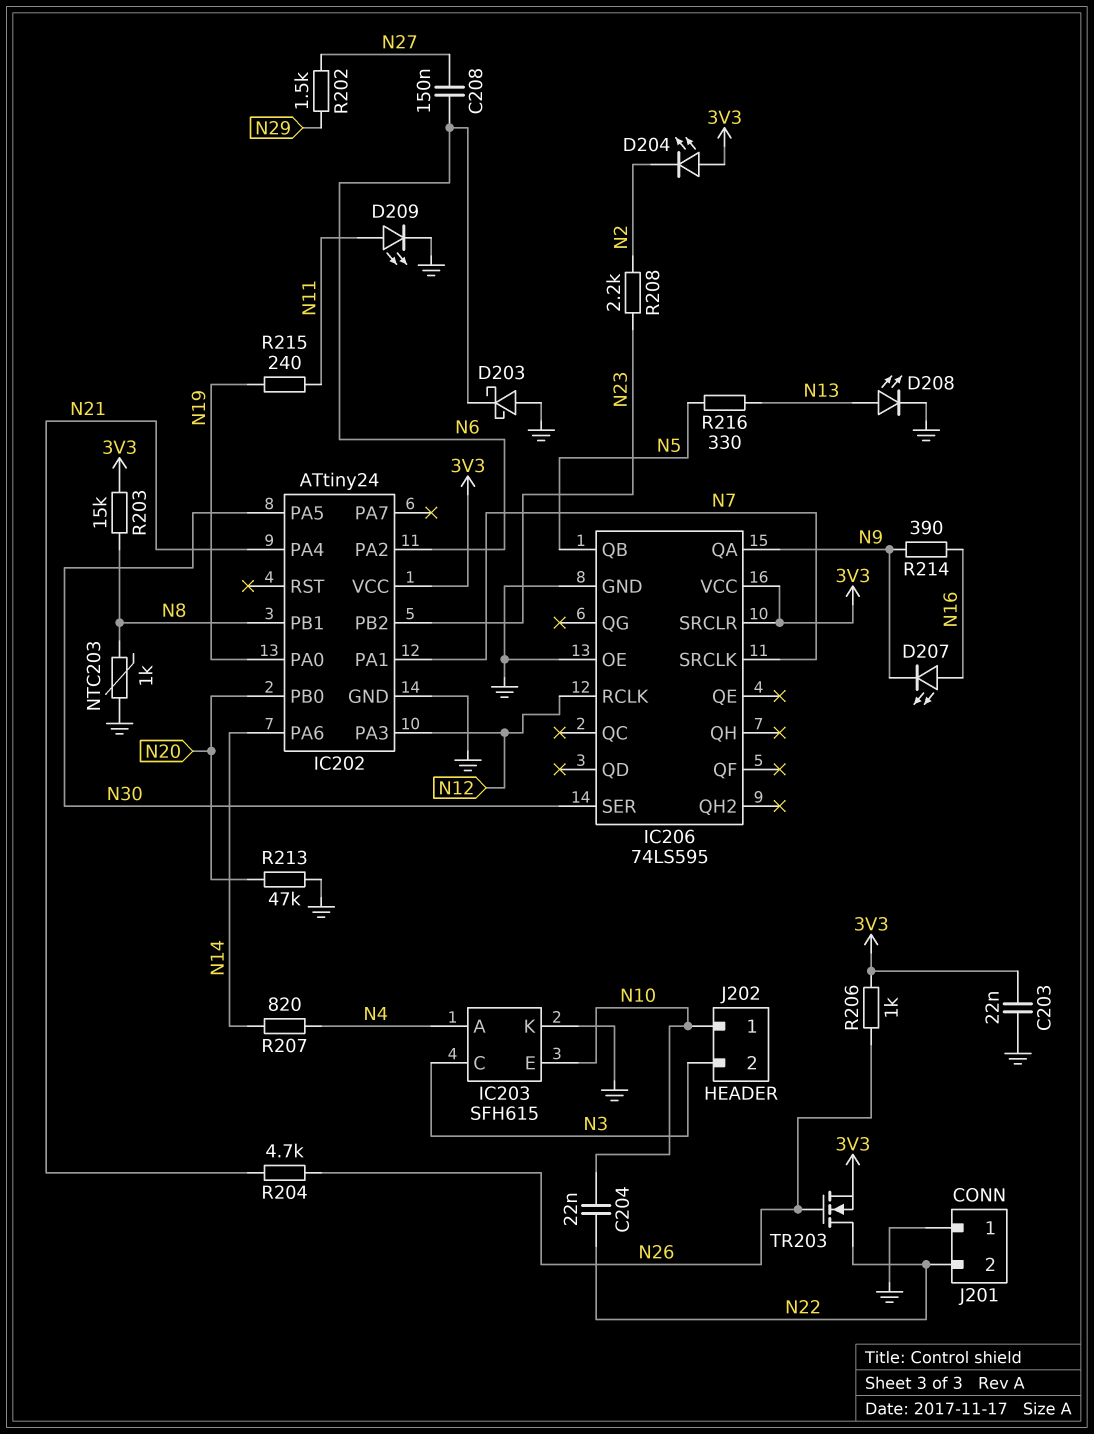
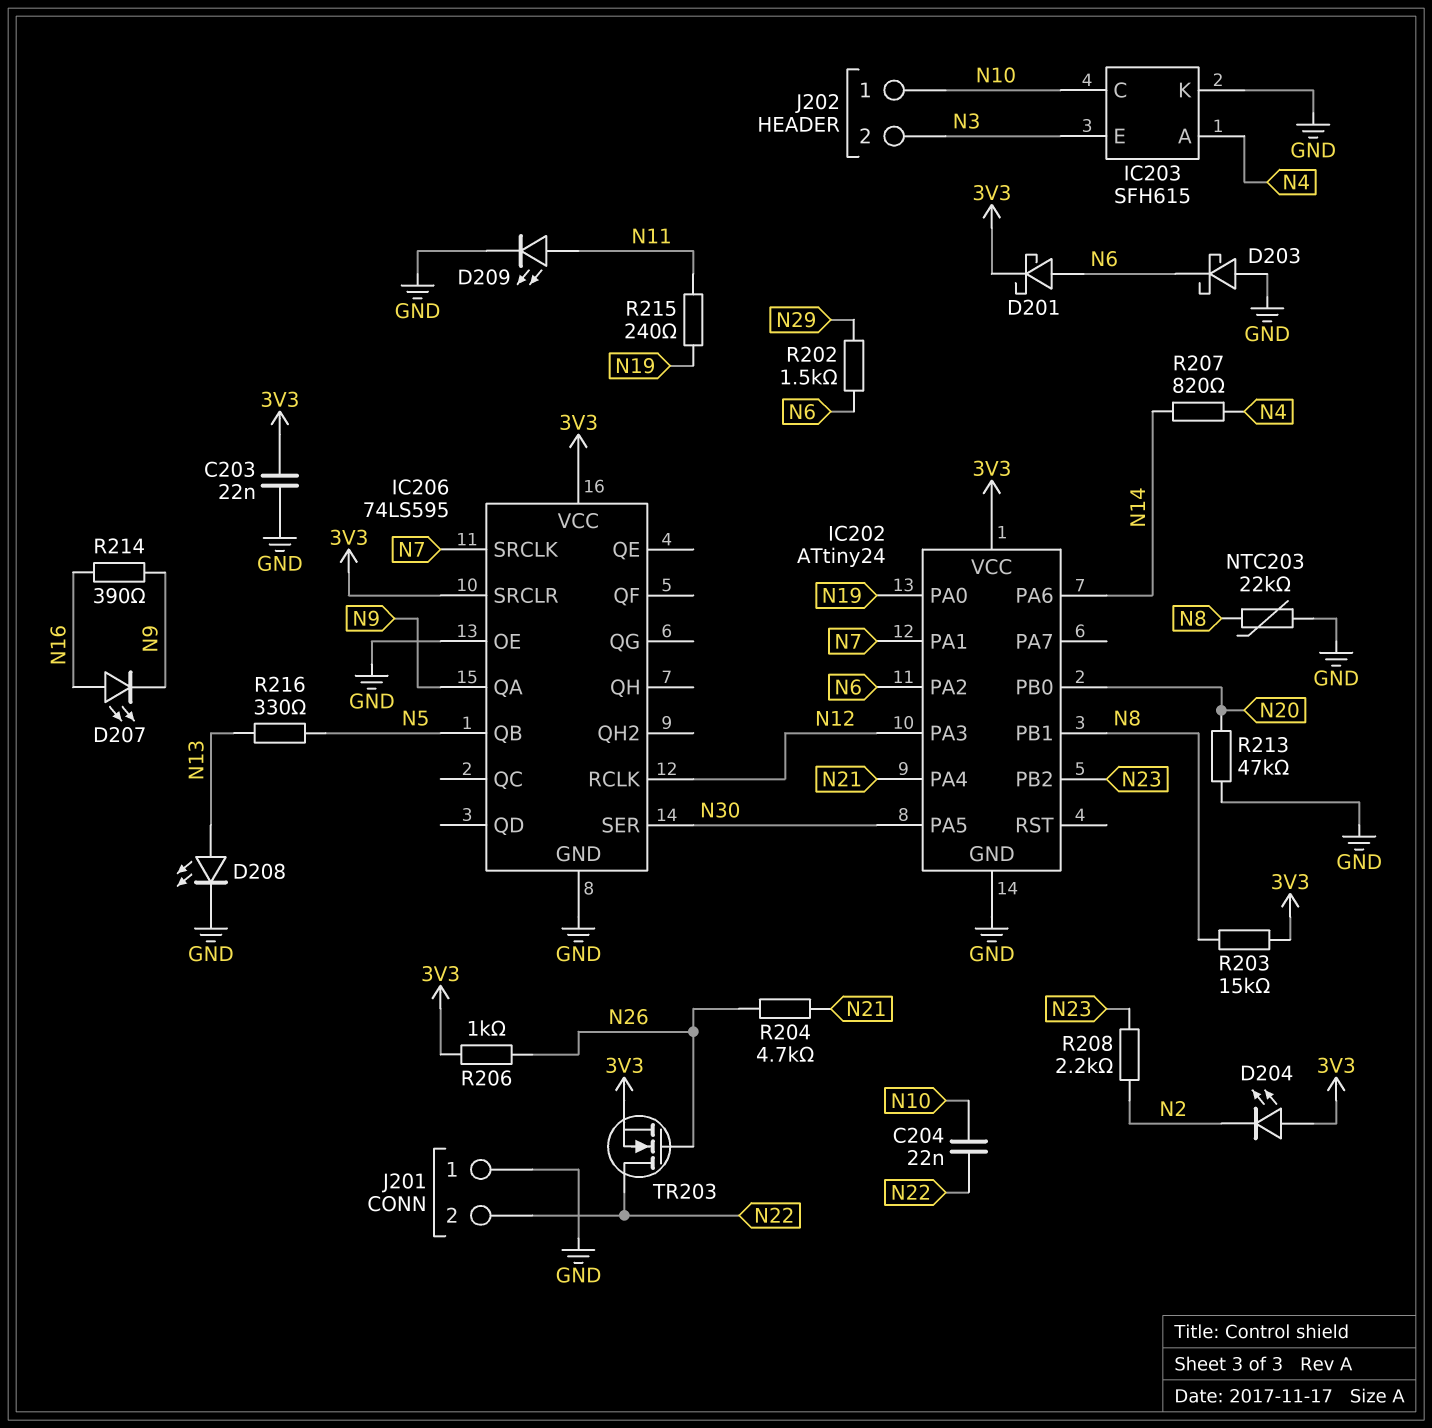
C208: 150nF (N6, N27) -> none
D201: none -> schottky (A N6, K 3V3)
IC203 pin C: N3 -> N10
IC203 pin E: N10 -> N3
NTC203: 1k (GND, N8) -> 22k (GND, N8)
R202: 1.5k (N27, N29) -> 1.5k (N6, N29)

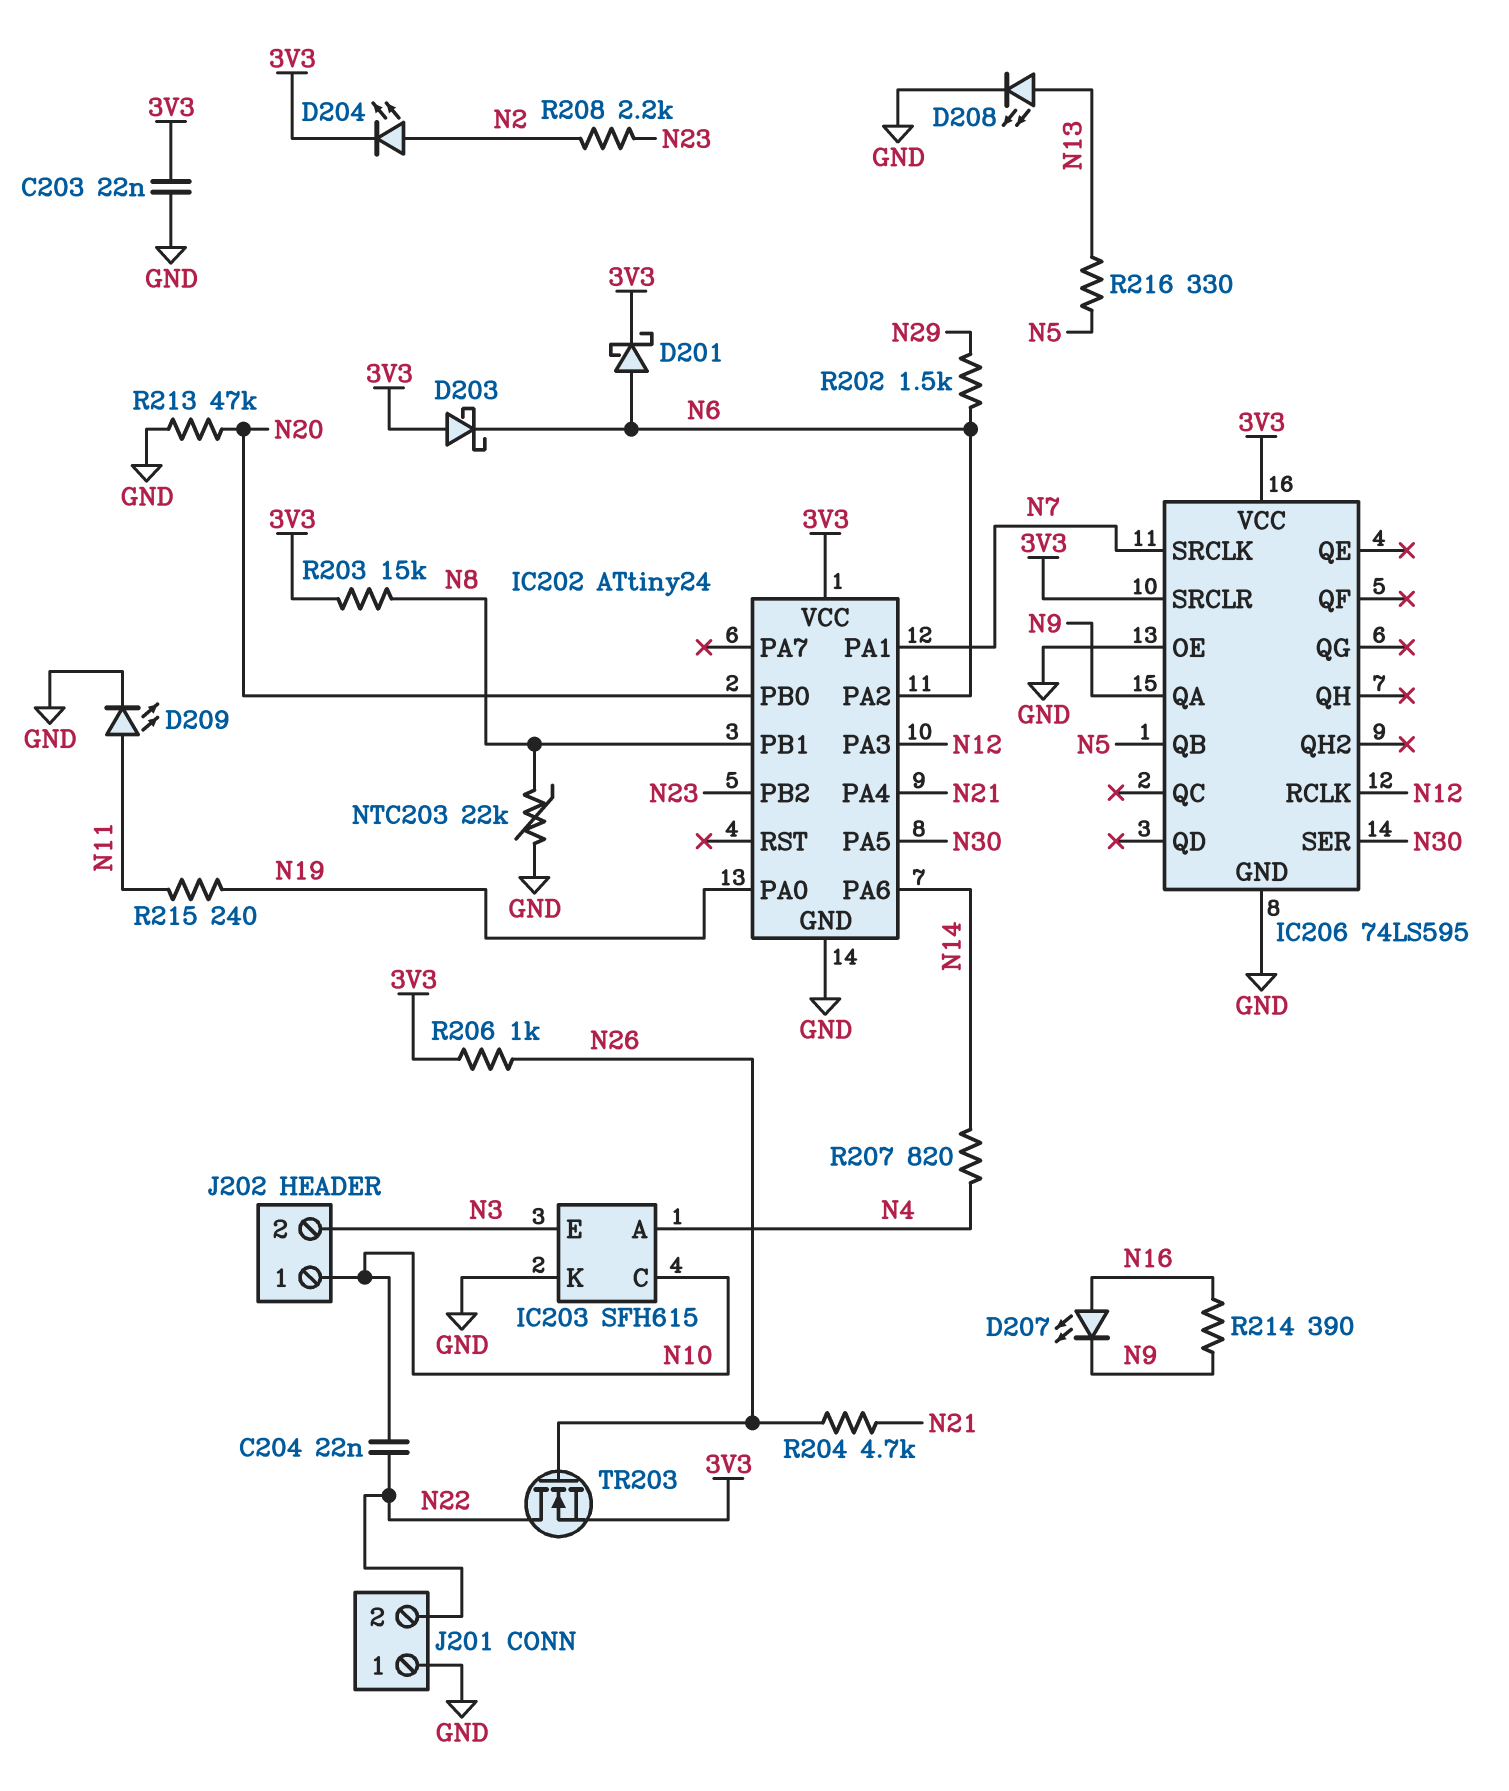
D203: schottky (A GND, K N6) -> schottky (A 3V3, K N6)
D204: LED (A 3V3, K N2) -> LED (A N2, K 3V3)

